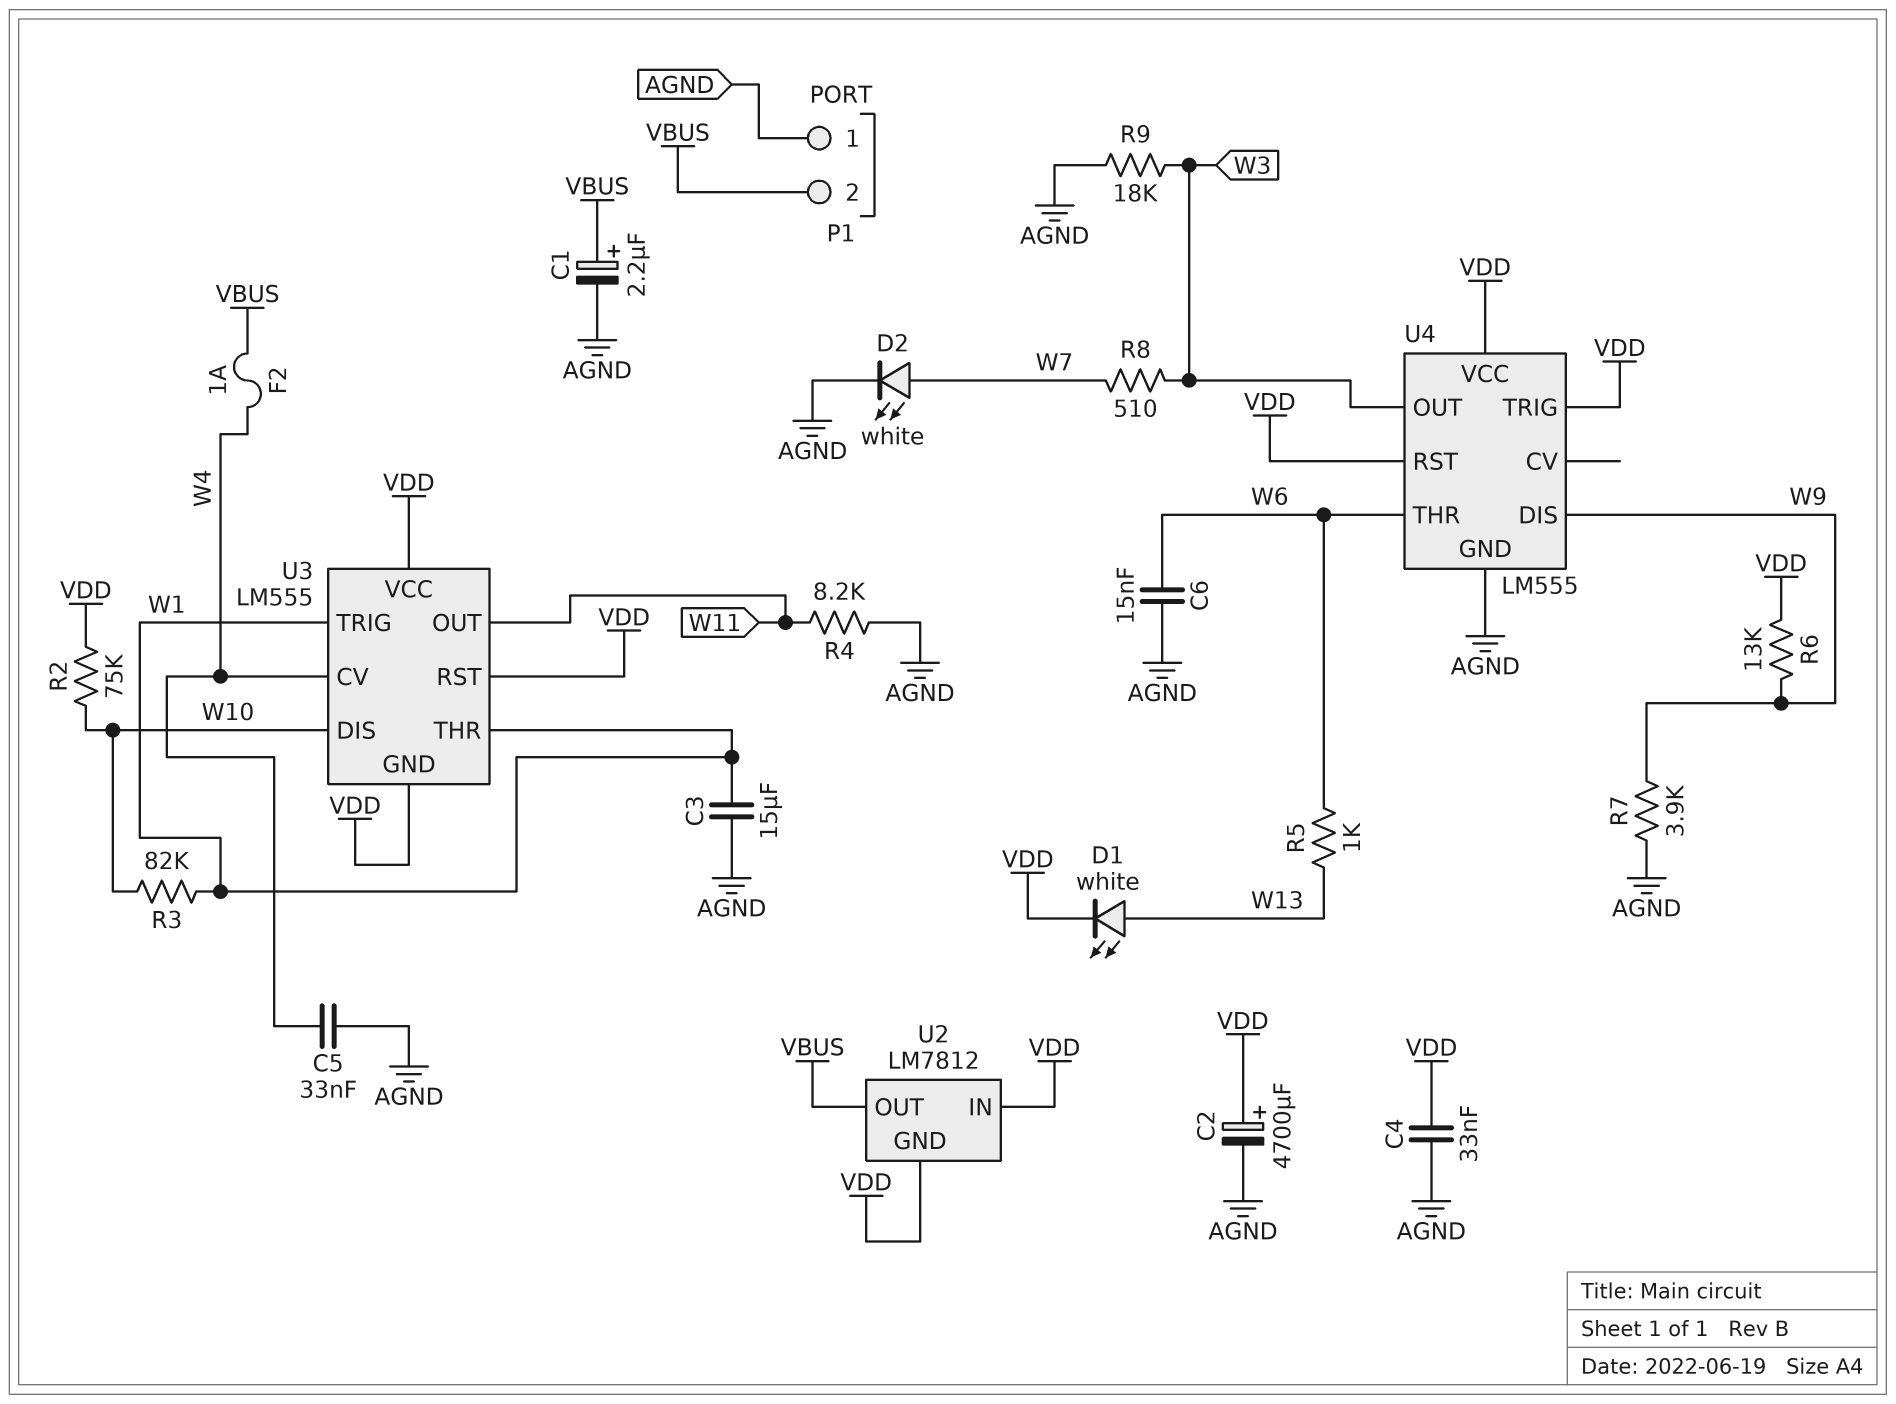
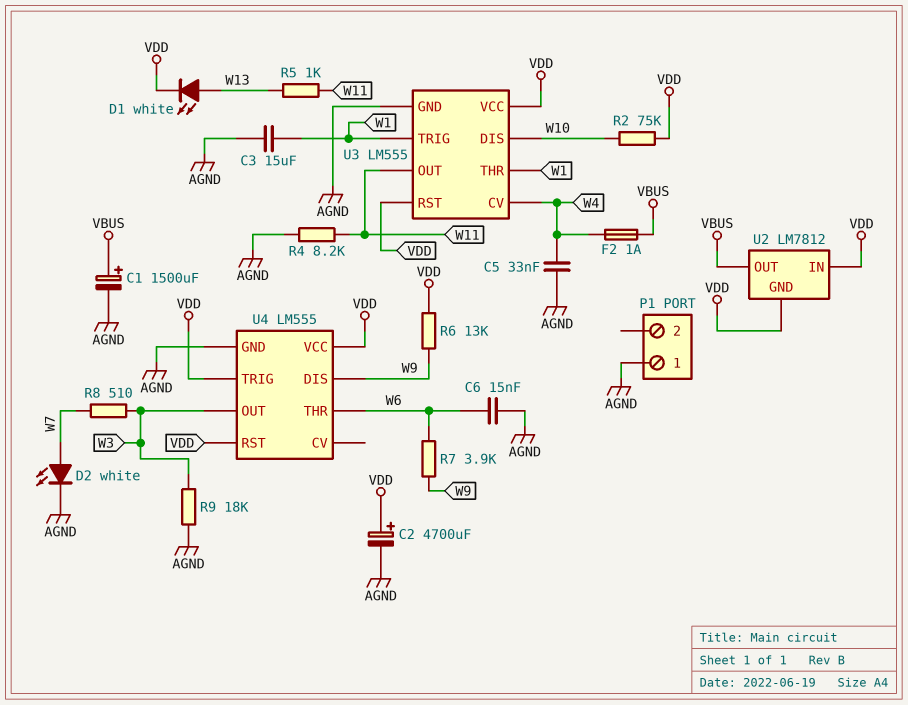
C1: 2.2uF (plus VBUS, minus AGND) -> 1500uF (plus VBUS, minus AGND)
C4: 33nF (AGND, VDD) -> none
P1 pin 2: VBUS -> none
R3: 82k (W1, W10) -> none
R5: 1k (W6, W13) -> 1k (W11, W13)
R7: 3.9k (AGND, W9) -> 3.9k (W6, W9)
U3 pin GND: VDD -> AGND

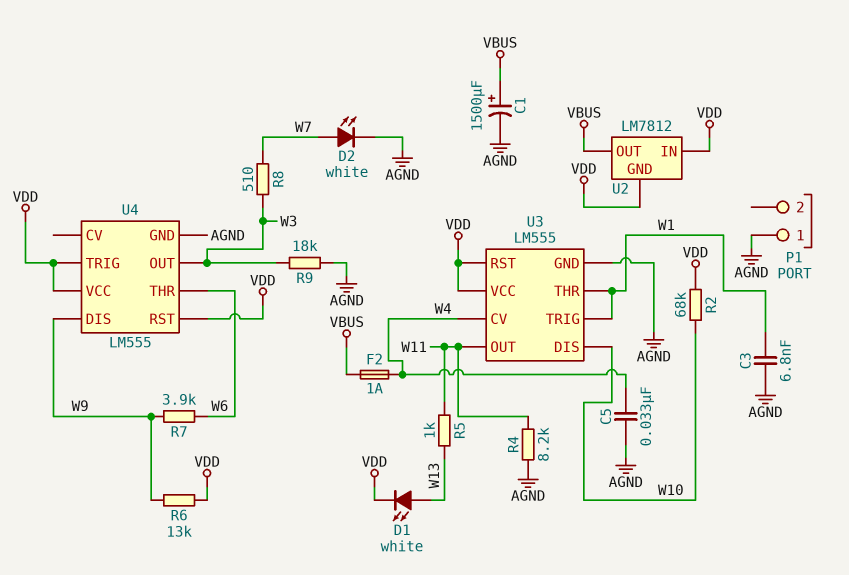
C2: 4700uF (plus VDD, minus AGND) -> none
C3: 15uF (AGND, W1) -> 6.8nF (AGND, W1)
C6: 15nF (AGND, W6) -> none
R2: 75k (VDD, W10) -> 68k (VDD, W10)

